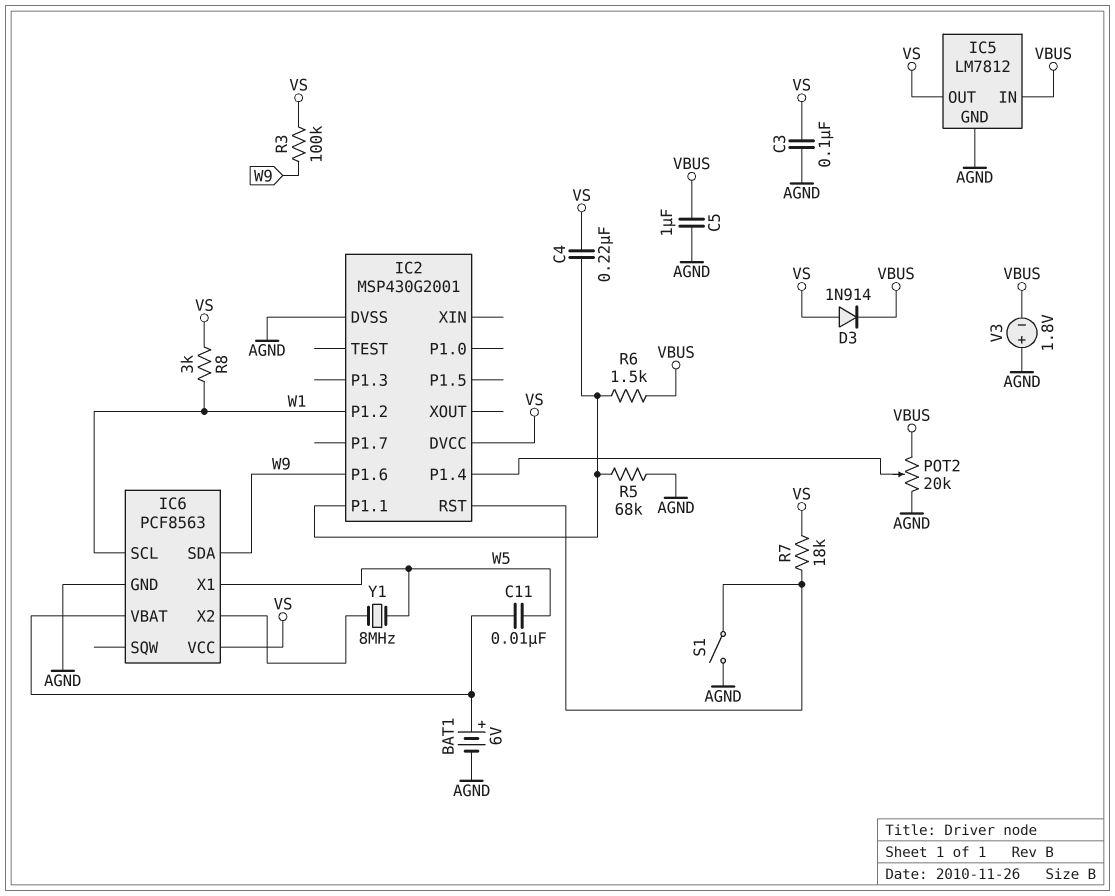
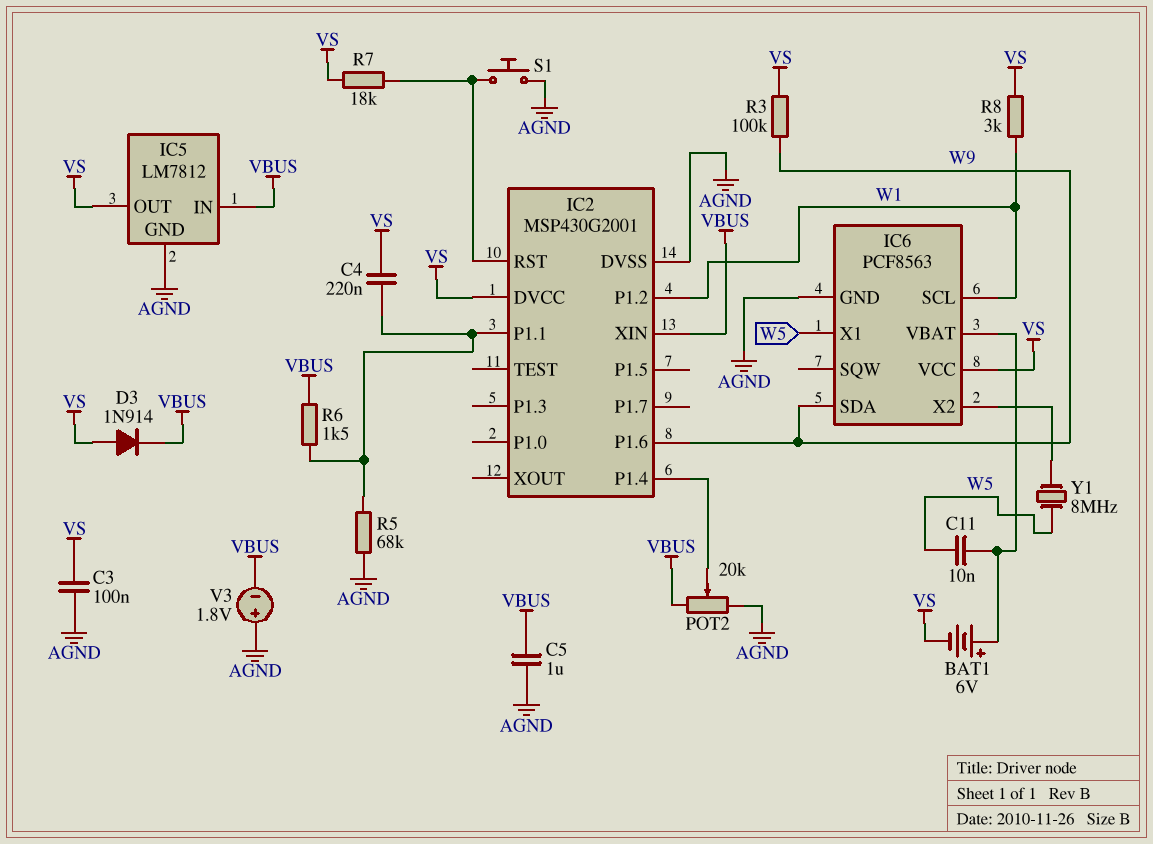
BAT1: 6V (plus IC6/VBAT, minus AGND) -> 6V (plus IC6/VBAT, minus VS)
IC2 pin XIN: none -> VBUS
S1: switch (AGND, IC2/RST) -> button (AGND, IC2/RST)

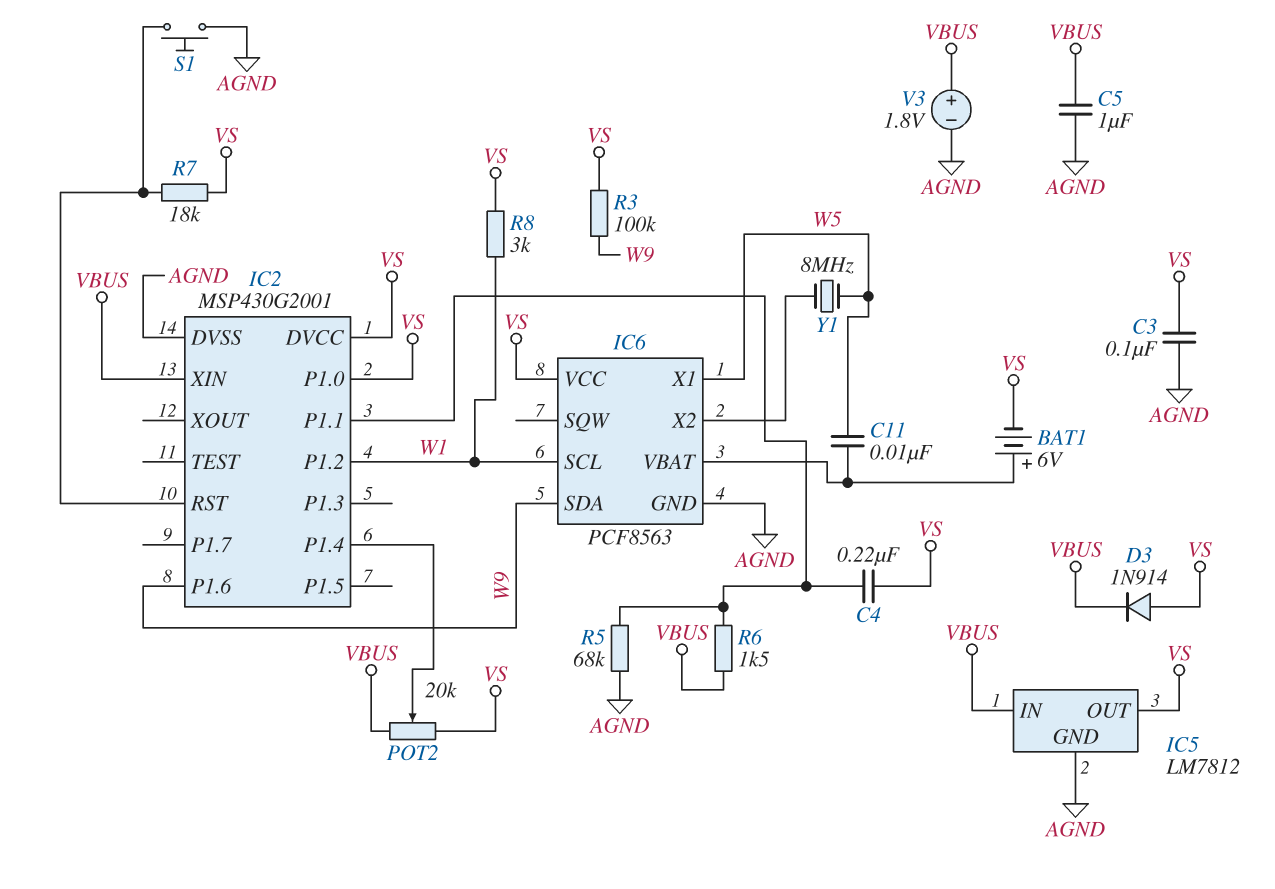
IC2 pin P1.0: none -> VS
POT2: 20k (AGND, VBUS, wiper IC2/P1.4) -> 20k (VBUS, VS, wiper IC2/P1.4)
V3: 1.8V (plus AGND, minus VBUS) -> 1.8V (plus VBUS, minus AGND)

